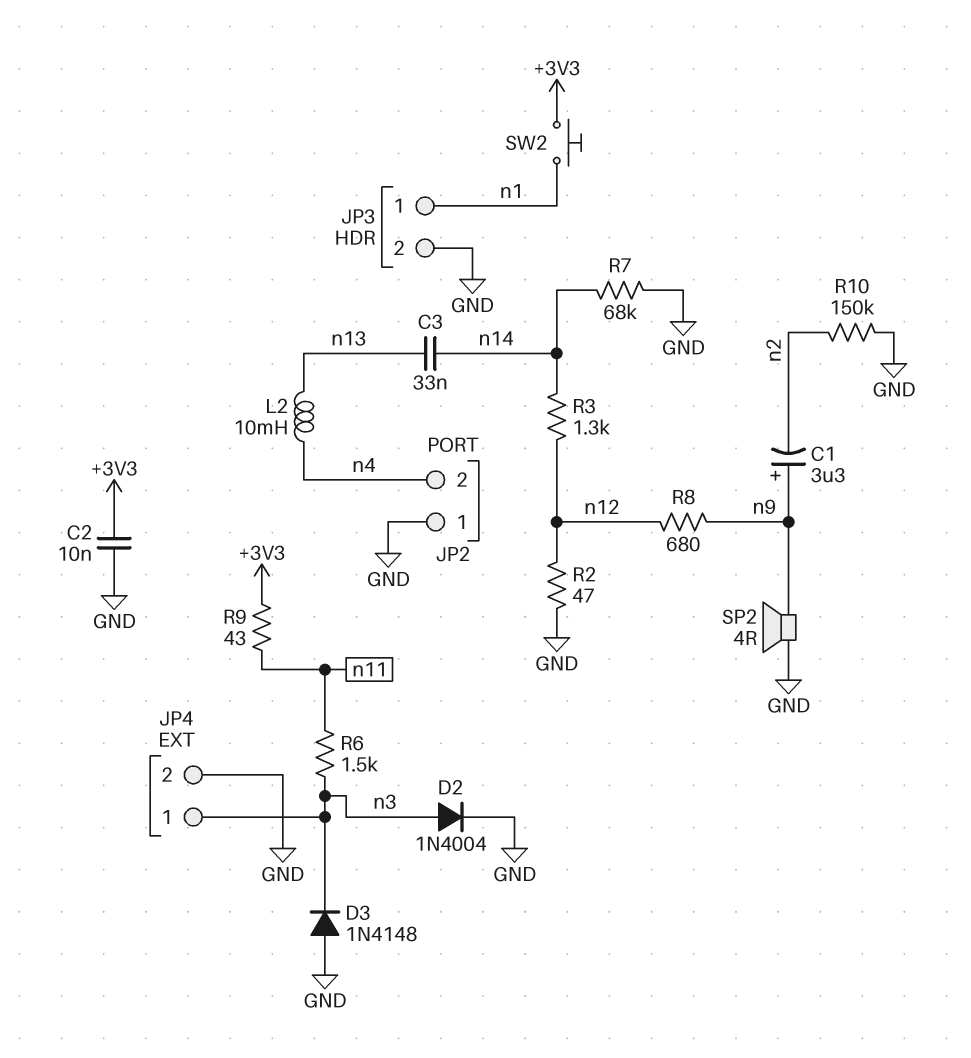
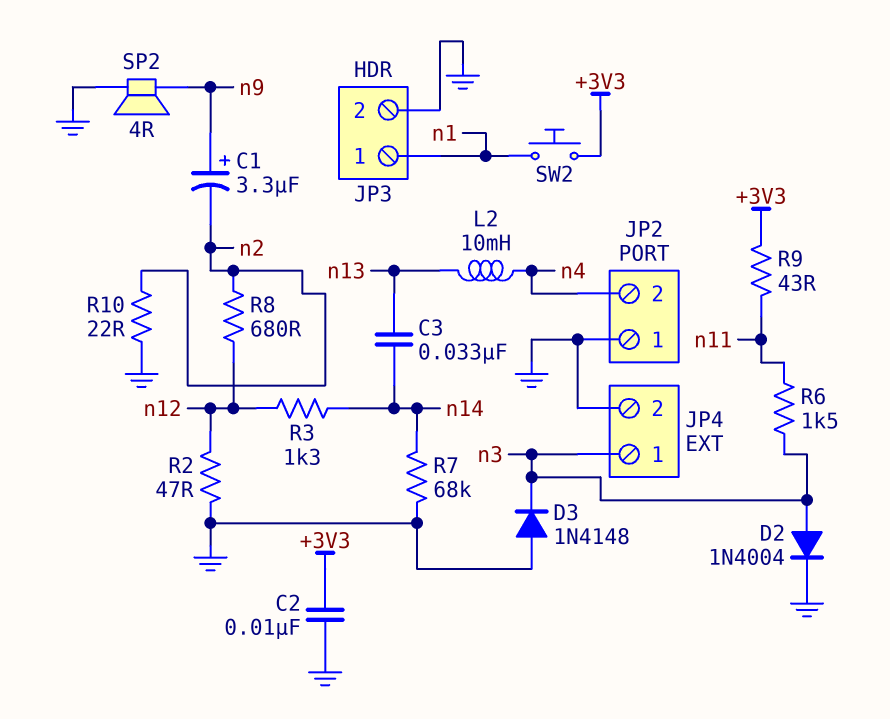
R8: 680 (n9, n12) -> 680 (n2, n12)
R10: 150k (GND, n2) -> 22 (GND, n2)

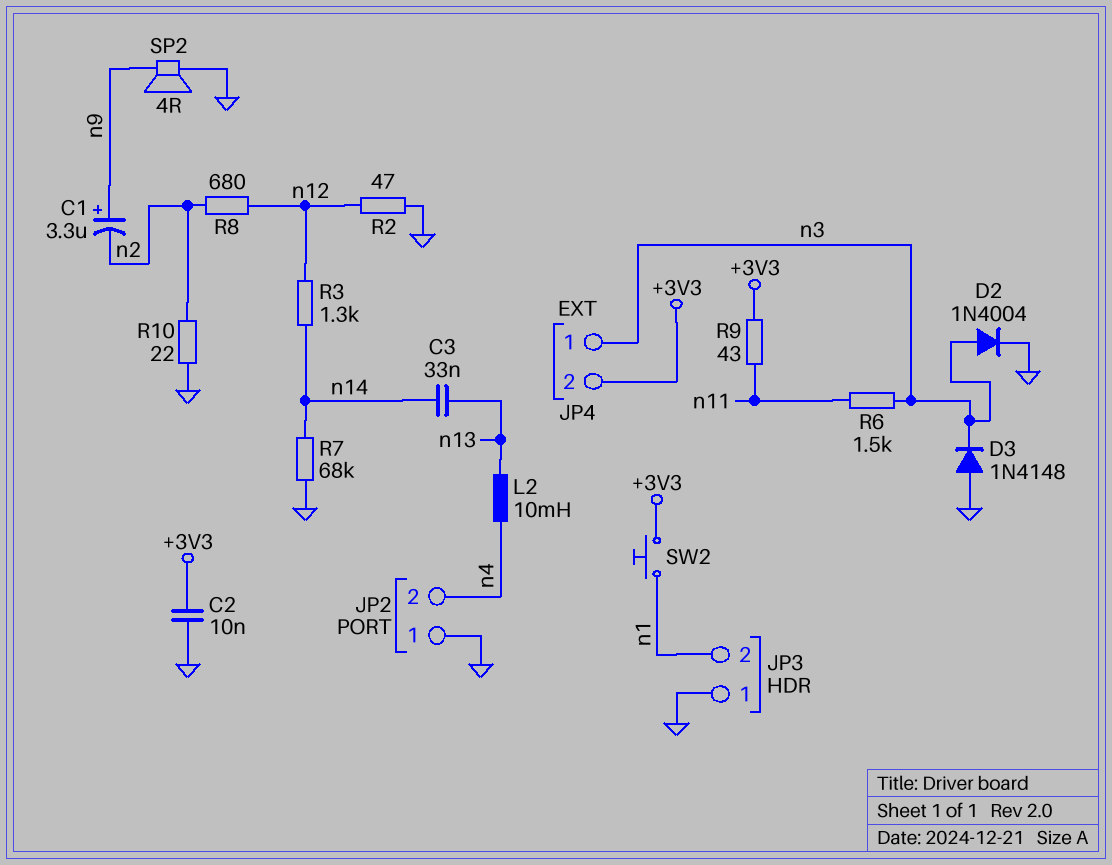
JP3 pin 1: n1 -> GND
JP3 pin 2: GND -> n1
JP4 pin 2: GND -> +3V3

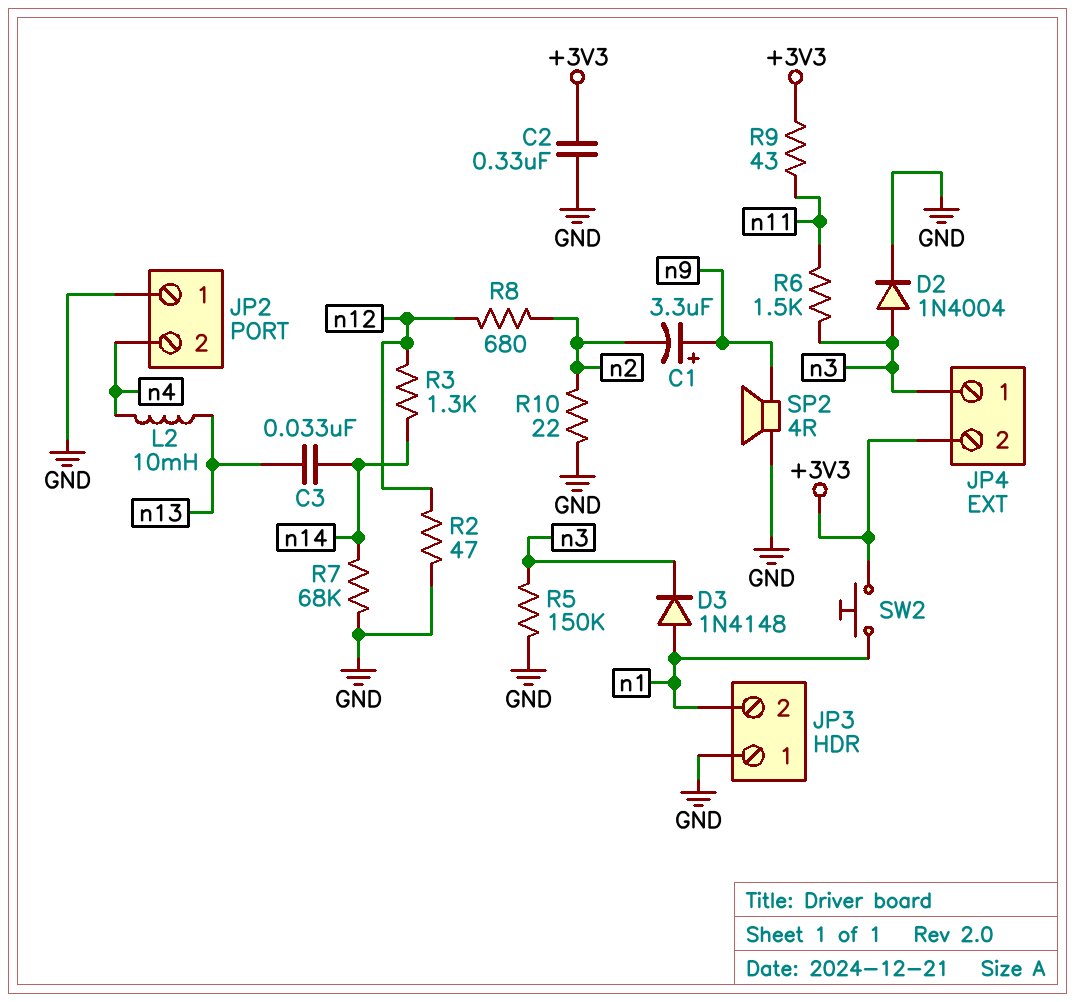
C2: 10nF (+3V3, GND) -> 330nF (+3V3, GND)
D3: diode 1N4148 (A GND, K n3) -> diode 1N4148 (A n1, K n3)
R5: none -> 150k (GND, n3)

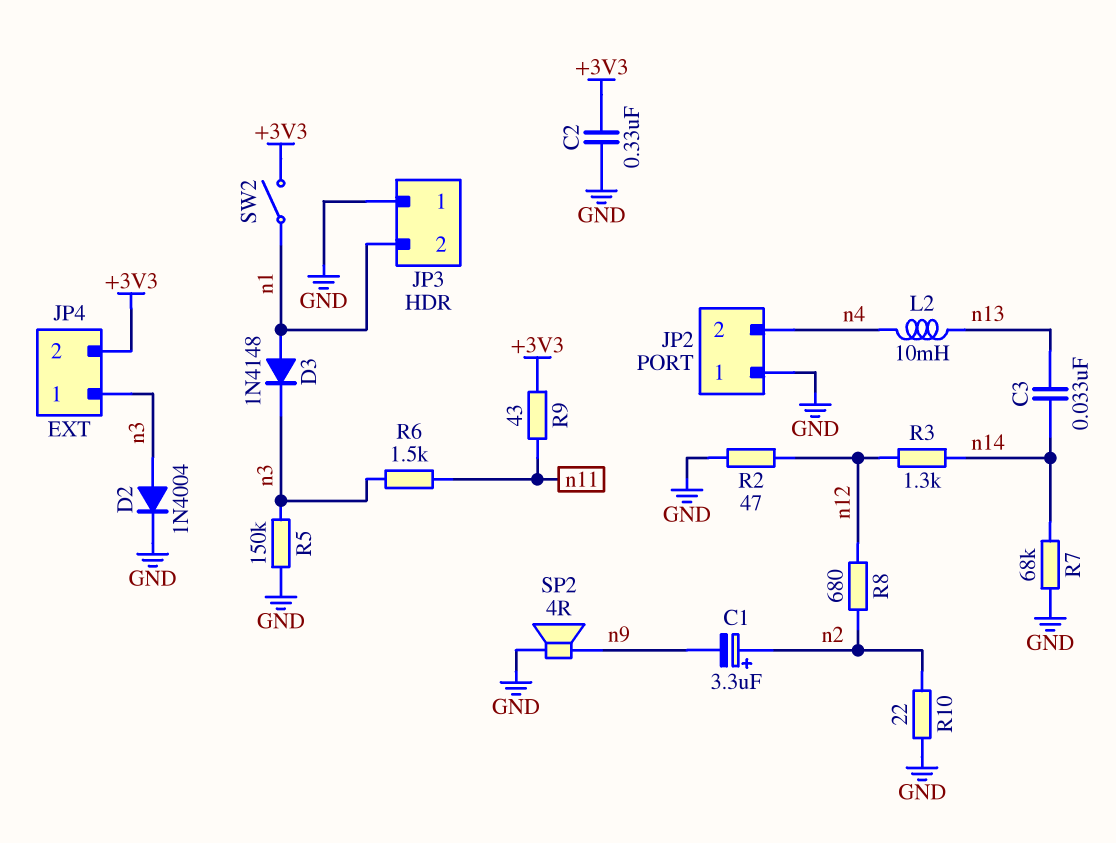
C1: 3.3uF (plus n9, minus n2) -> 3.3uF (plus n2, minus n9)
SW2: button (+3V3, n1) -> switch (+3V3, n1)

